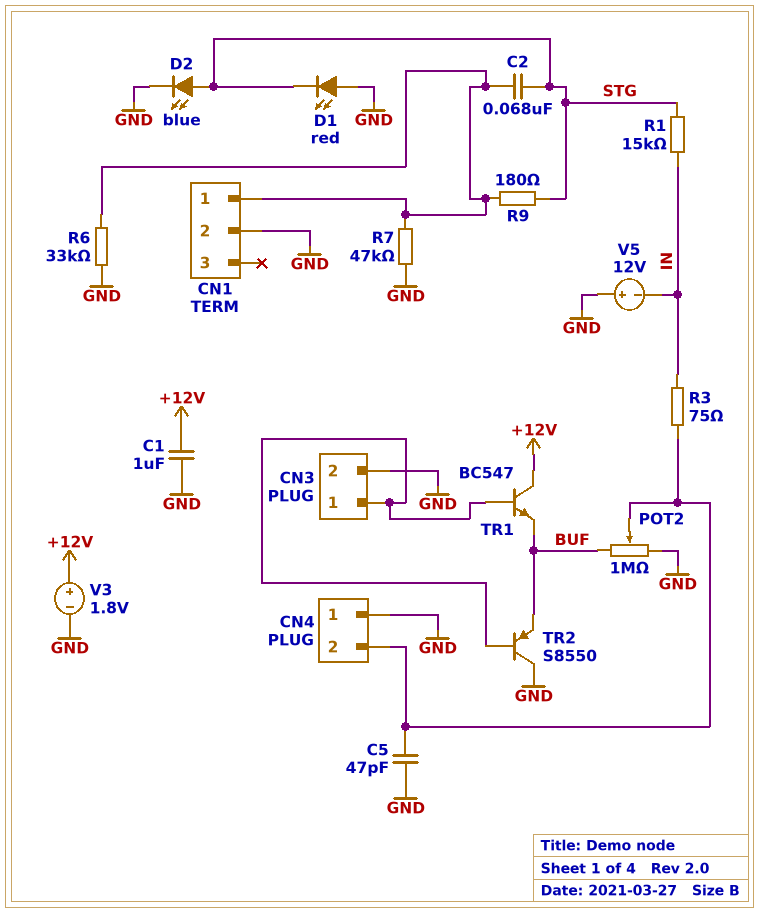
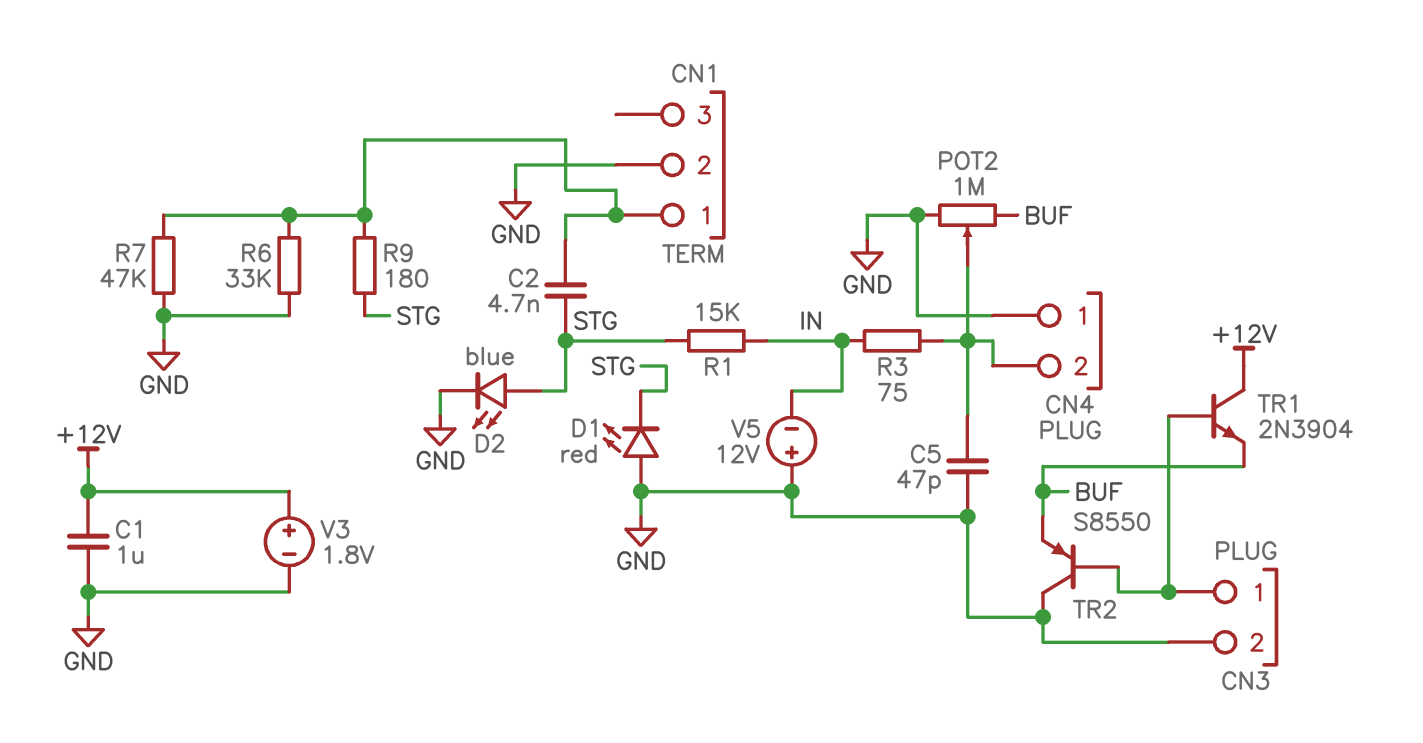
C2: 68nF (CN1/1, STG) -> 4.7nF (CN1/1, STG)
TR1: NPN BC547 (B CN3/1, C +12V, E BUF) -> NPN 2N3904 (B CN3/1, C +12V, E BUF)

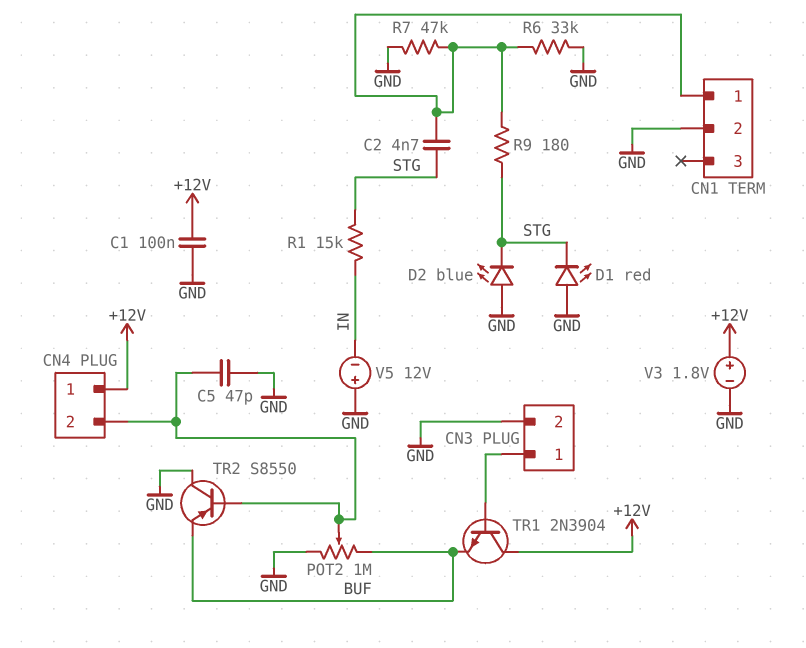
C1: 1uF (+12V, GND) -> 100nF (+12V, GND)
CN4 pin 1: GND -> +12V
D2: LED blue (A STG, K GND) -> LED blue (A GND, K STG)
R3: 75 (CN4/2, IN) -> none
TR2: PNP S8550 (B CN3/1, C GND, E BUF) -> PNP S8550 (B CN4/2, C GND, E BUF)

